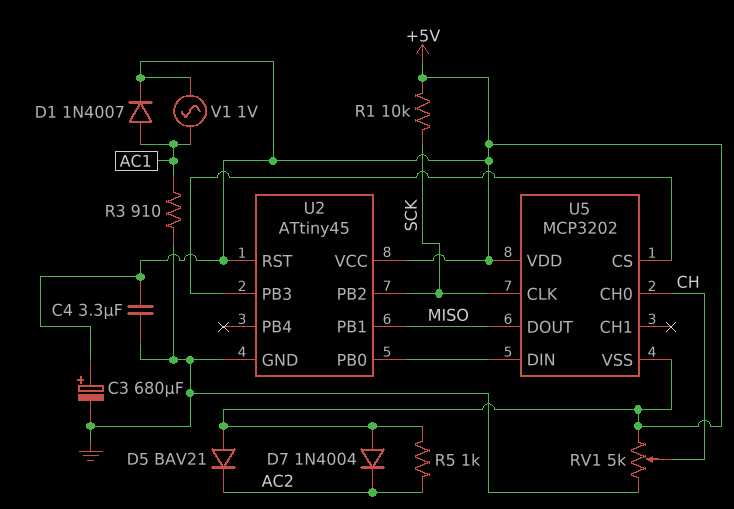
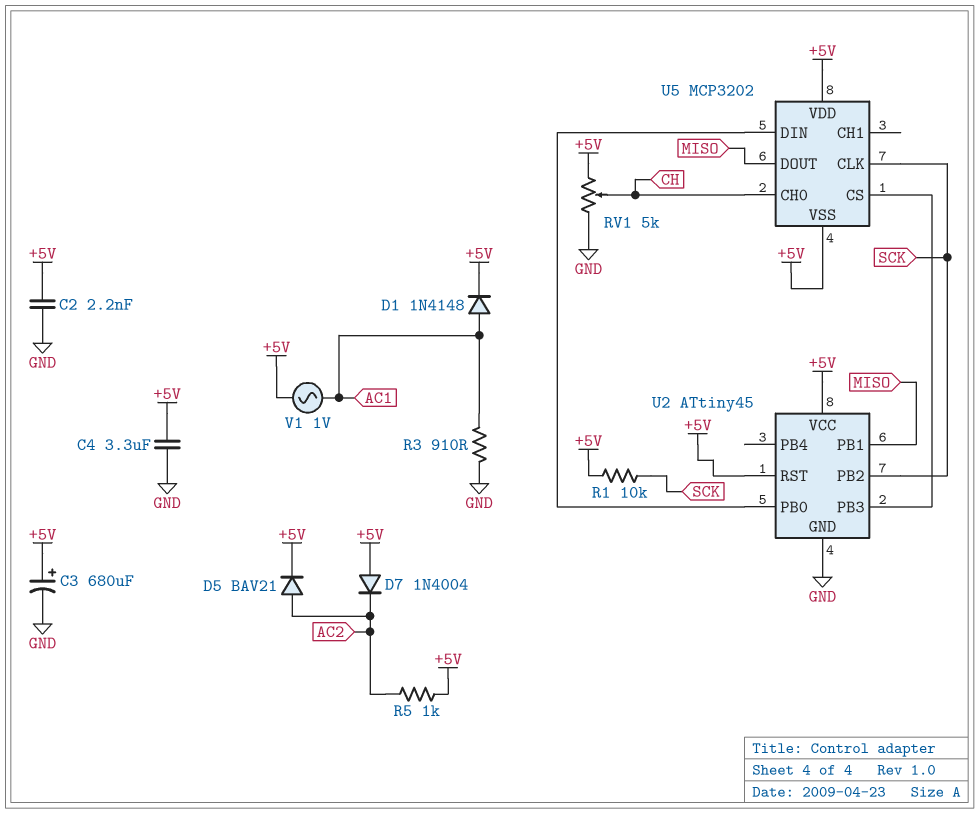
C2: none -> 2.2nF (+5V, GND)
D1: diode 1N4007 (A AC1, K +5V) -> diode 1N4148 (A AC1, K +5V)
D5: diode BAV21 (A +5V, K AC2) -> diode BAV21 (A AC2, K +5V)

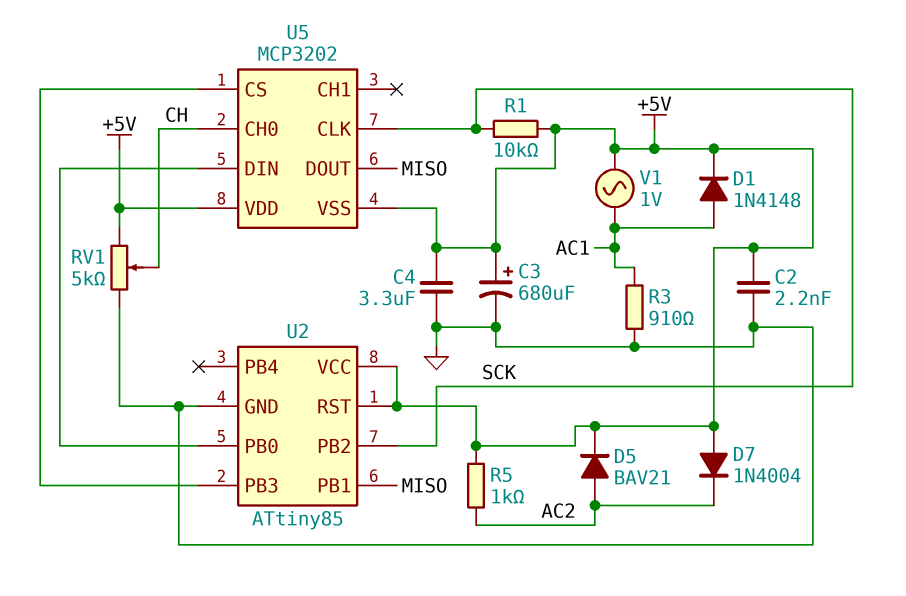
U2: ATtiny45 -> ATtiny85

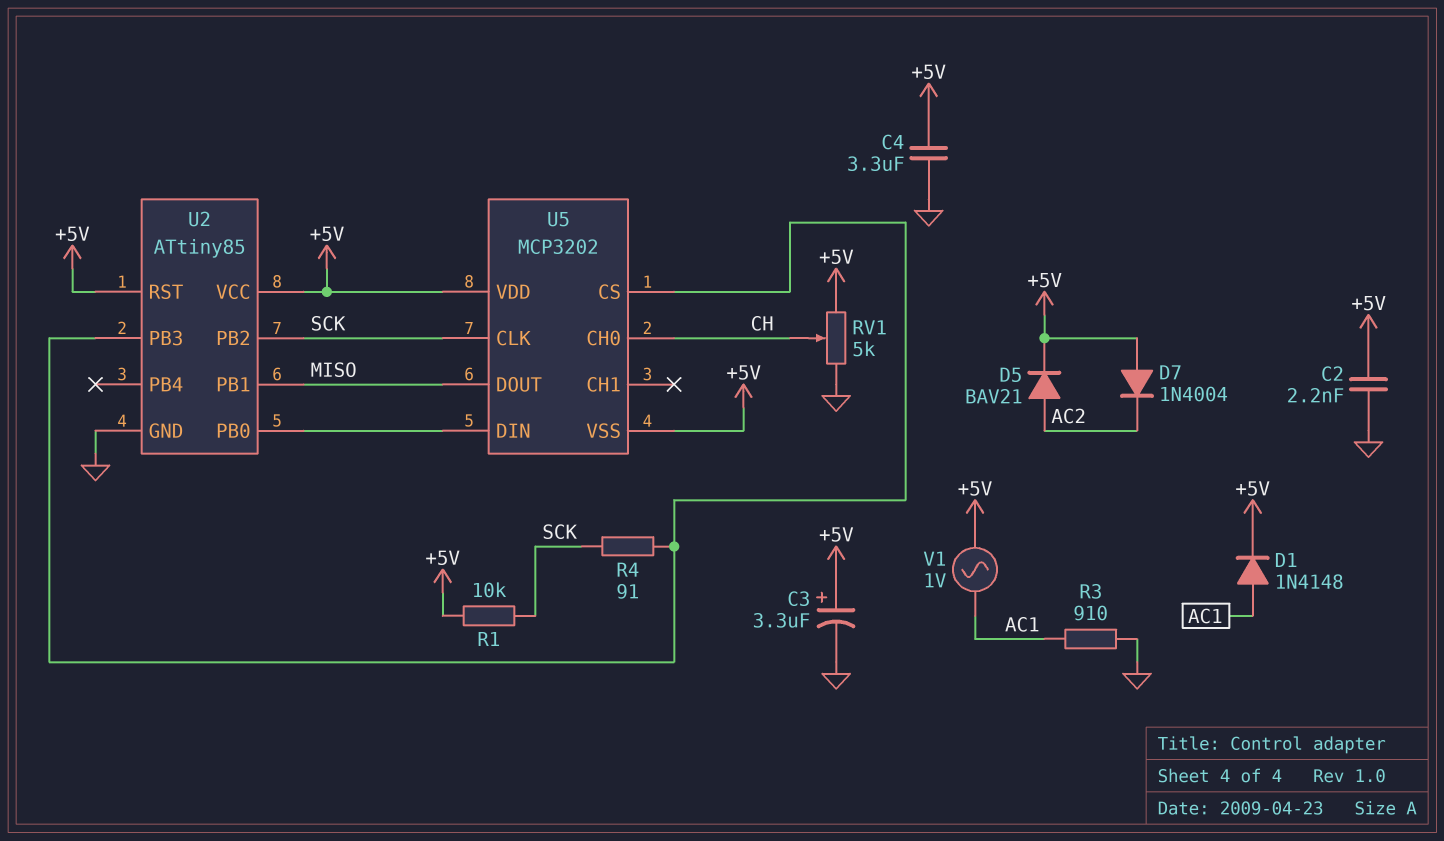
C3: 680uF (plus +5V, minus GND) -> 3.3uF (plus +5V, minus GND)
R4: none -> 91 (SCK, U2/PB3)
R5: 1k (+5V, AC2) -> none

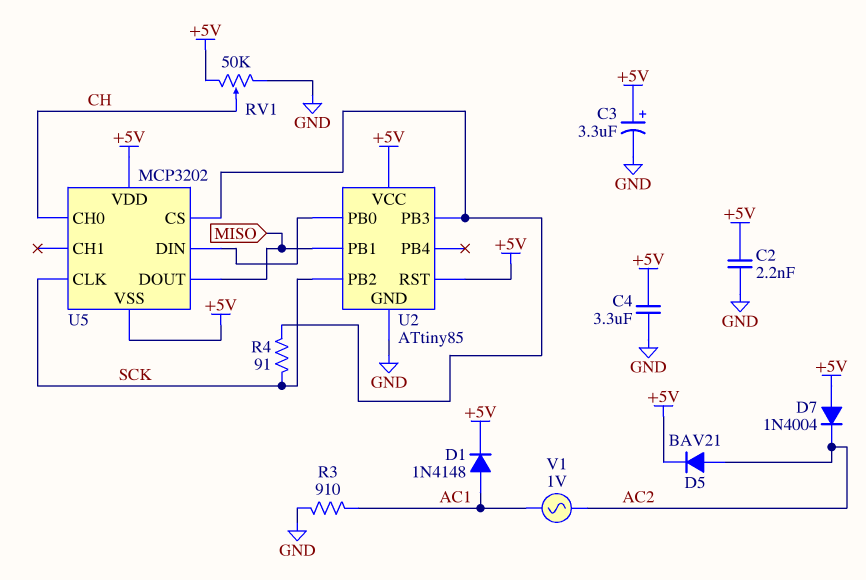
R1: 10k (+5V, SCK) -> none
RV1: 5k (+5V, GND, wiper CH) -> 50k (+5V, GND, wiper CH)
V1: AC 1V (+5V, AC1) -> AC 1V (AC1, AC2)

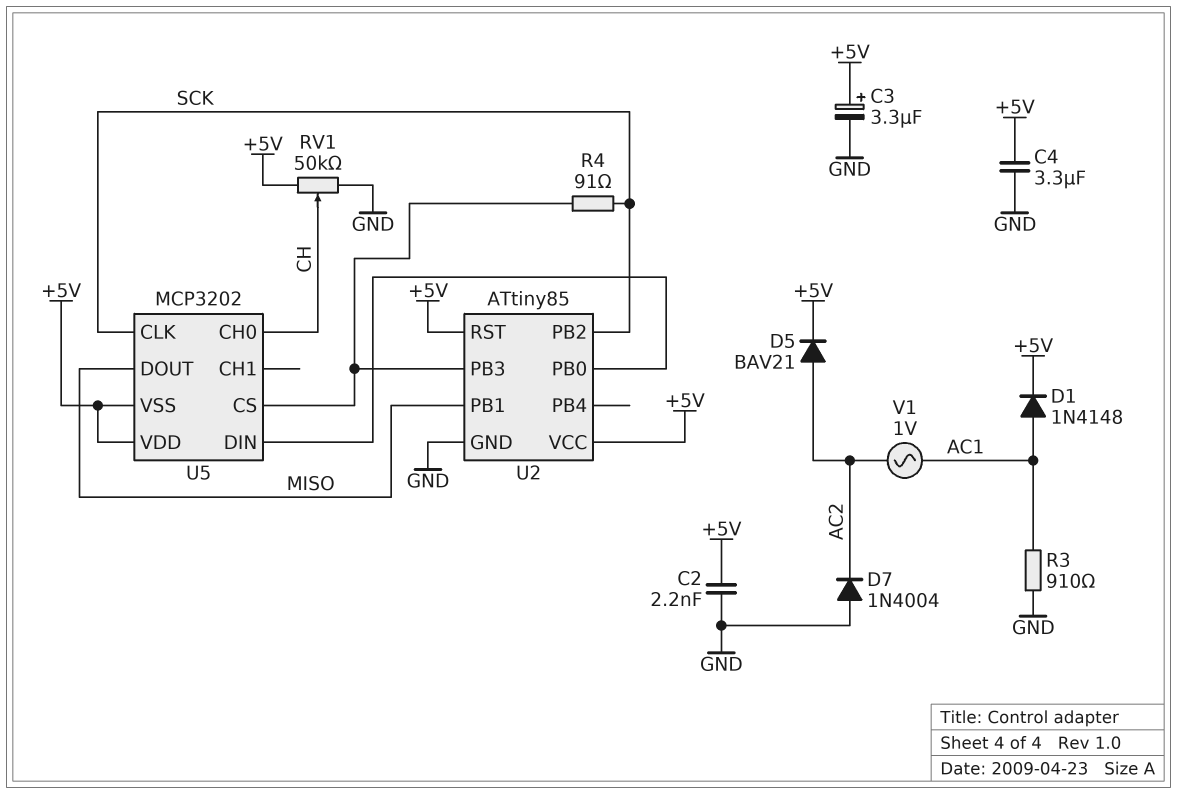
D7: diode 1N4004 (A +5V, K AC2) -> diode 1N4004 (A GND, K AC2)

